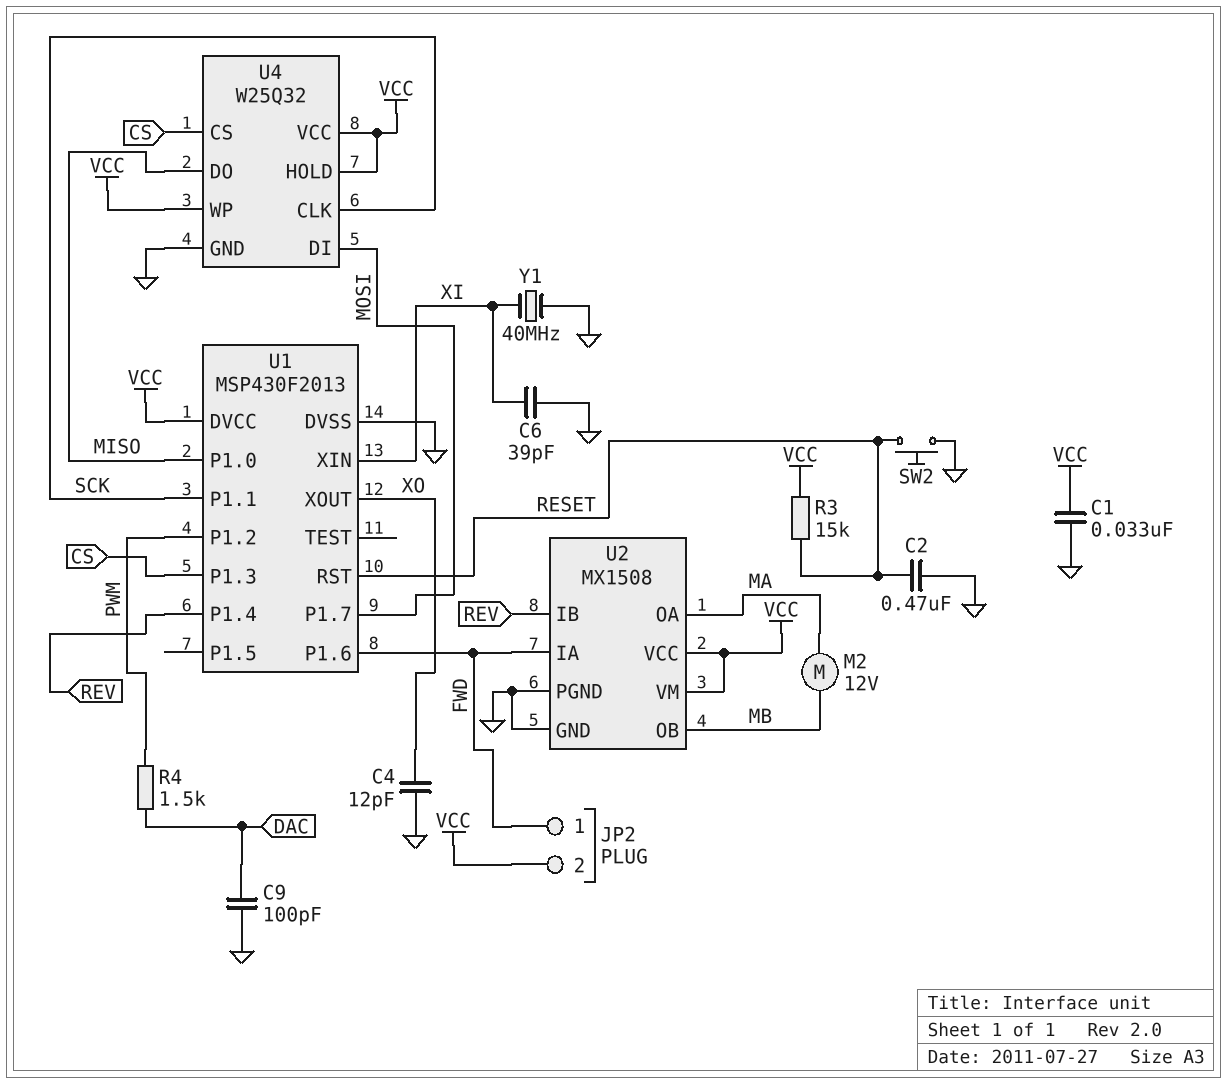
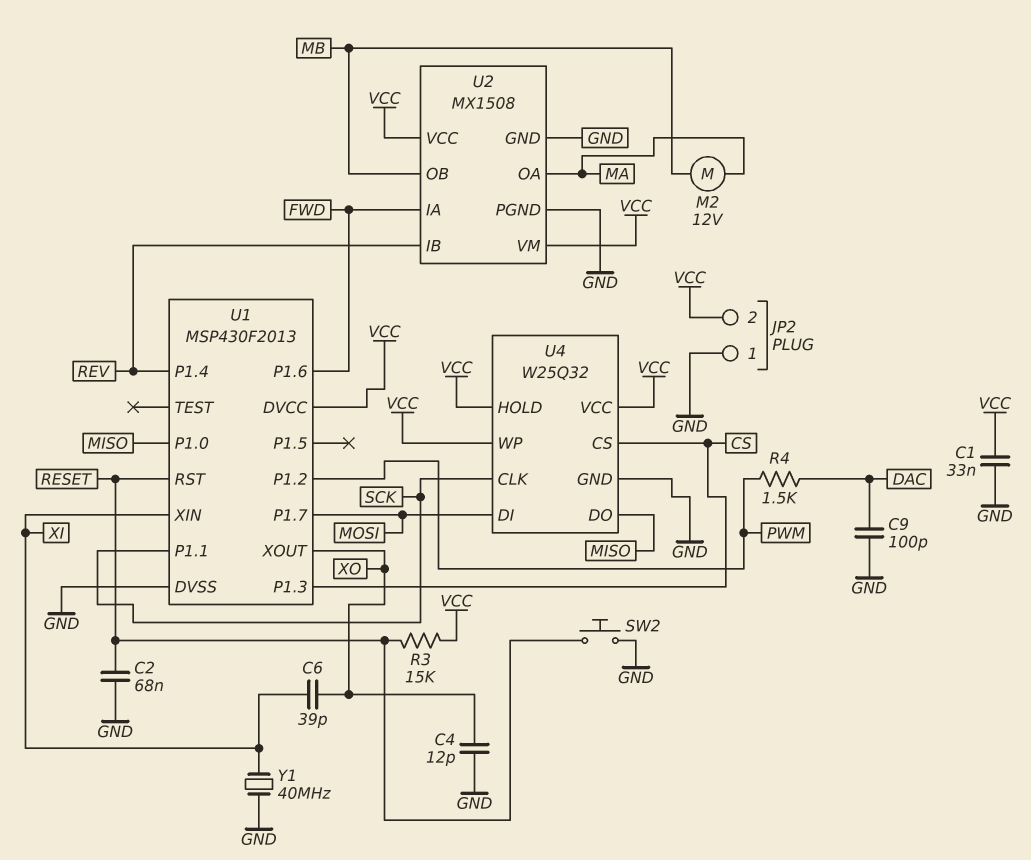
C2: 470nF (GND, RESET) -> 68nF (GND, RESET)
C6: 39pF (GND, XI) -> 39pF (XI, XO)
JP2 pin 1: FWD -> GND

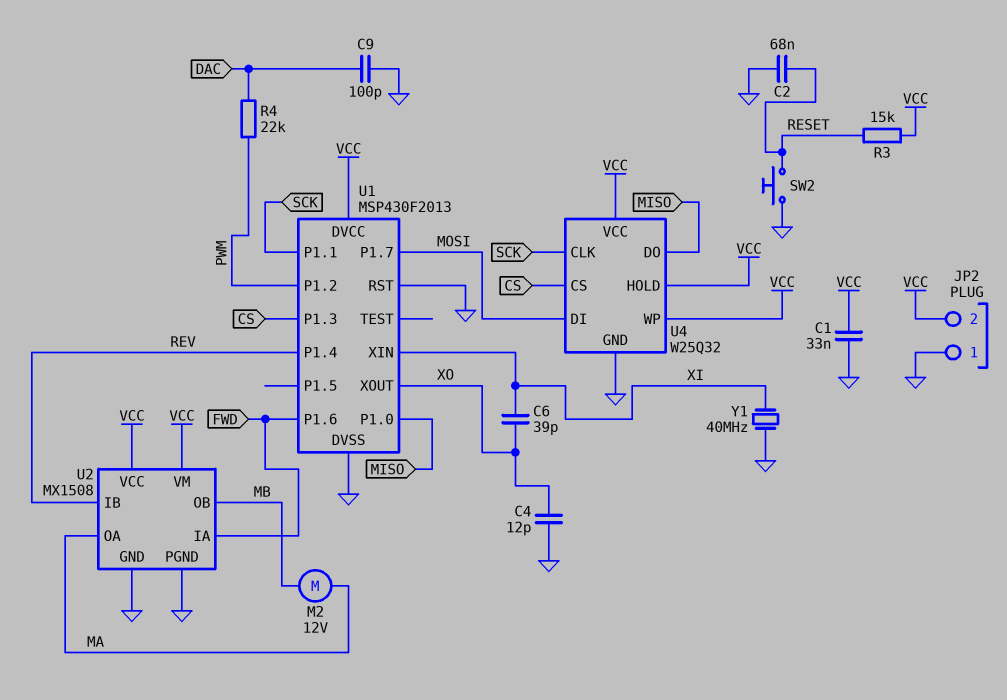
R4: 1.5k (DAC, PWM) -> 22k (DAC, PWM)
U1 pin RST: RESET -> GND

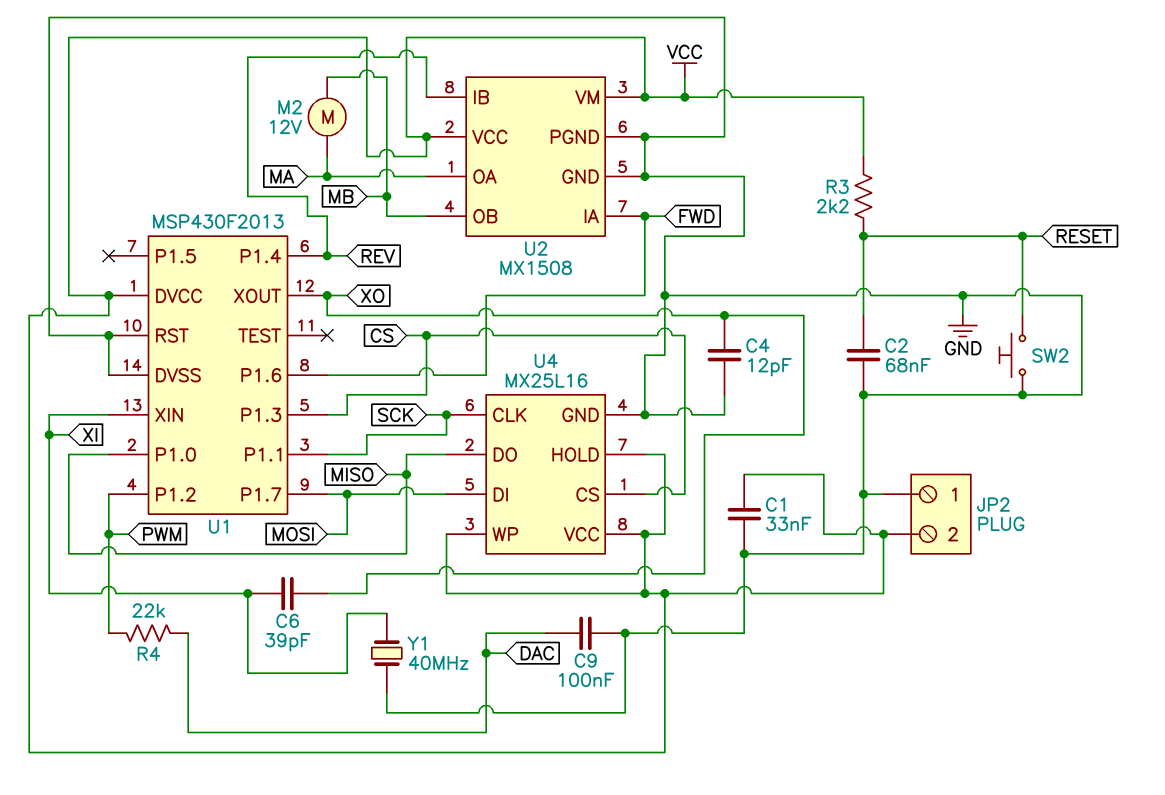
C9: 100pF (DAC, GND) -> 100nF (DAC, GND)
R3: 15k (RESET, VCC) -> 2.2k (RESET, VCC)
U4: W25Q32 -> MX25L16

